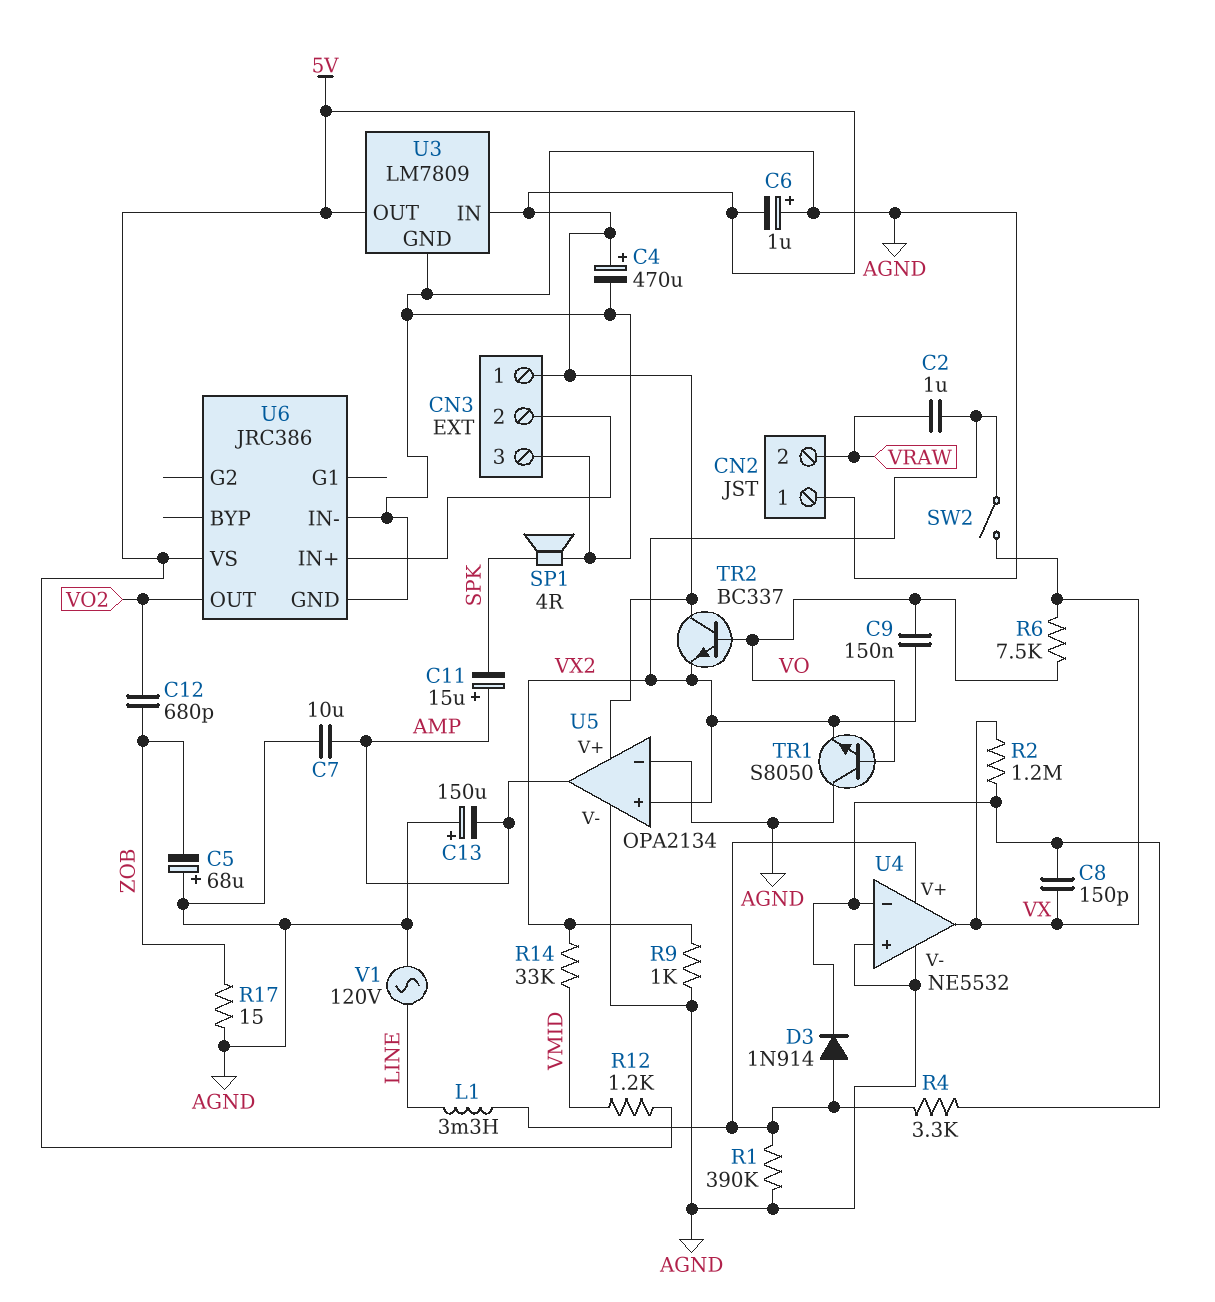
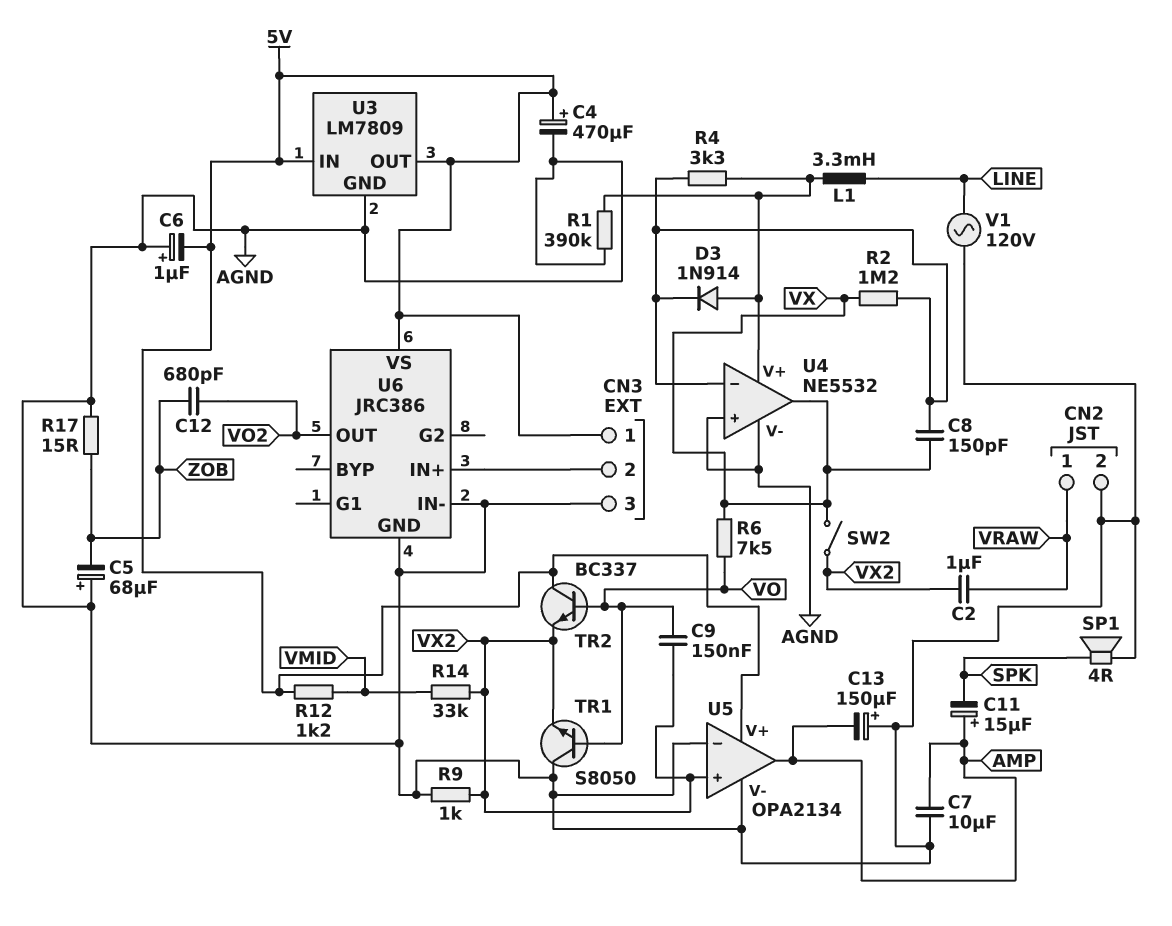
CN2 pin 1: AGND -> VRAW
CN2 pin 2: VRAW -> AGND

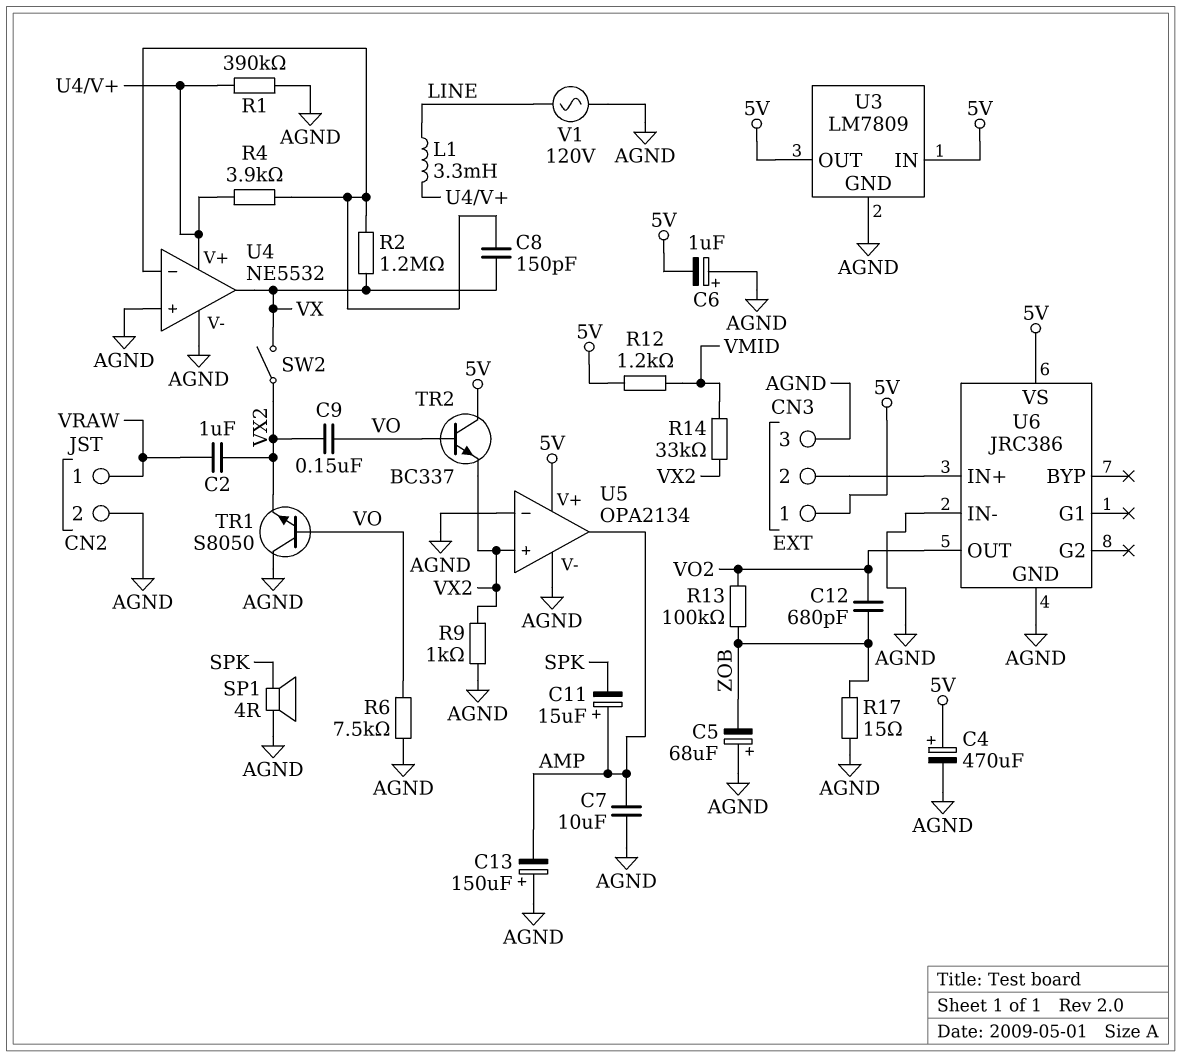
D3: diode 1N914 (A U4/V+, K U4/in-) -> none
R4: 3.3k (U4/V+, U4/in-) -> 3.9k (U4/V+, U4/in-)
R6: 7.5k (VO, VX) -> 7.5k (AGND, VO)
R13: none -> 100k (VO2, ZOB)

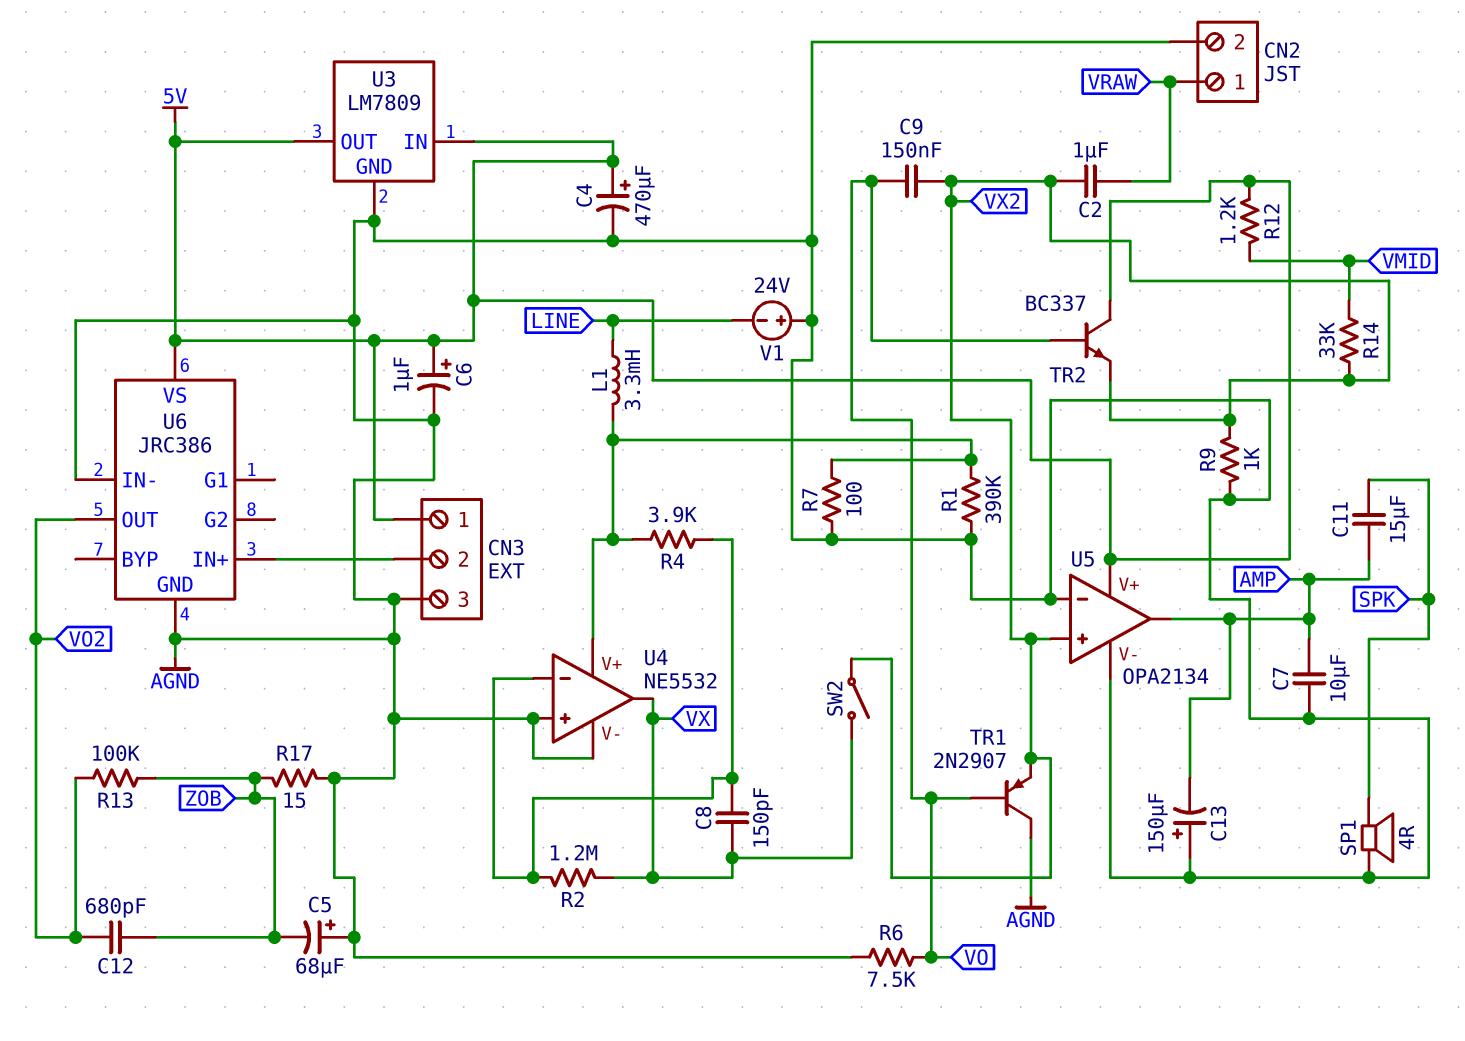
C6: 1uF (plus AGND, minus 5V) -> 1uF (plus 5V, minus AGND)
C11: 15uF (plus AMP, minus SPK) -> 15uF (AMP, SPK)
R7: none -> 100 (AGND, U4/V+)
TR1: NPN S8050 (B VO, C AGND, E VX2) -> PNP 2N2907 (B VO, C AGND, E VX2)
V1: AC 120V (AGND, LINE) -> 24V (plus AGND, minus LINE)

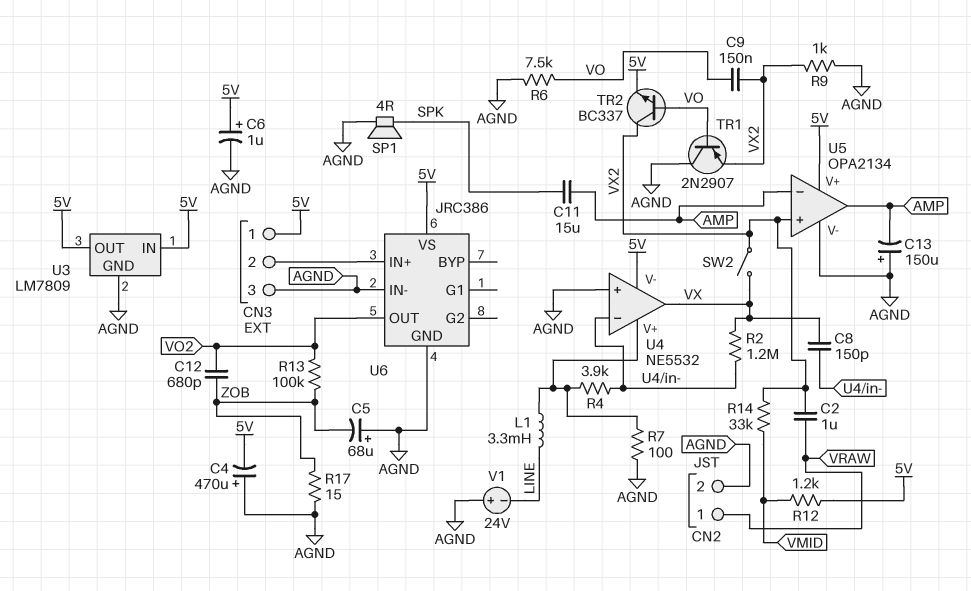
C4: 470uF (plus 5V, minus AGND) -> 470uF (plus AGND, minus 5V)
C7: 10uF (AGND, AMP) -> none
R1: 390k (AGND, U4/V+) -> none
TR2: NPN BC337 (B VO, C 5V, E VX2) -> NPN BC337 (B VO, C VX2, E 5V)
U4 pin V-: AGND -> 5V
U5 pin in-: AGND -> AMP

